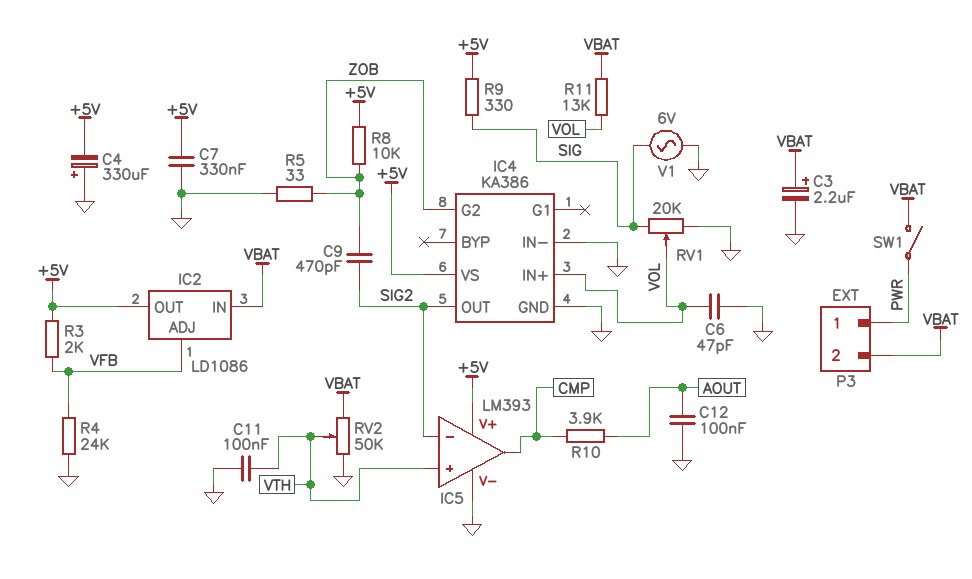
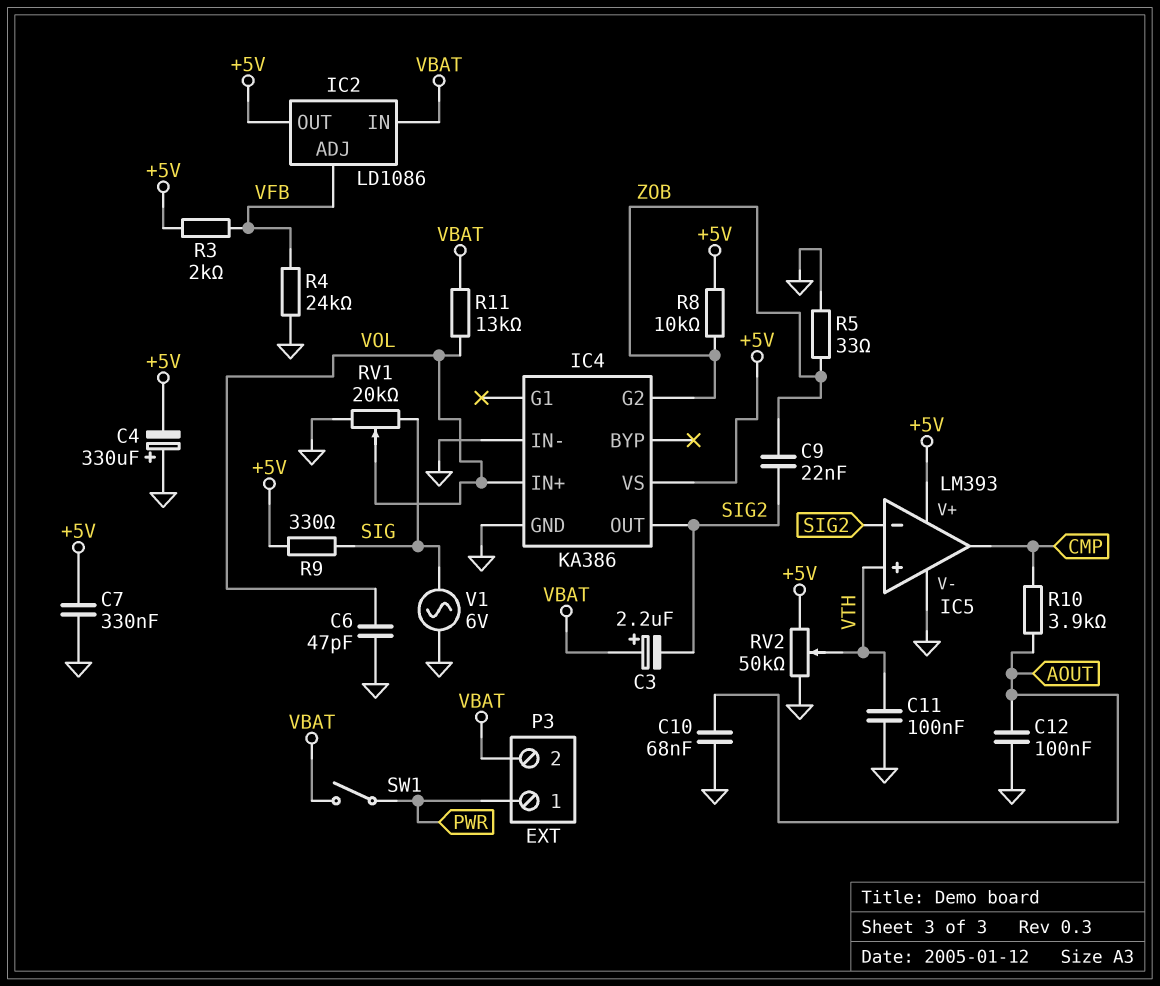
C3: 2.2uF (plus VBAT, minus GND) -> 2.2uF (plus VBAT, minus SIG2)
C9: 470pF (SIG2, ZOB) -> 22nF (SIG2, ZOB)
C10: none -> 68nF (AOUT, GND)
RV2: 50k (GND, VBAT, wiper VTH) -> 50k (+5V, GND, wiper VTH)

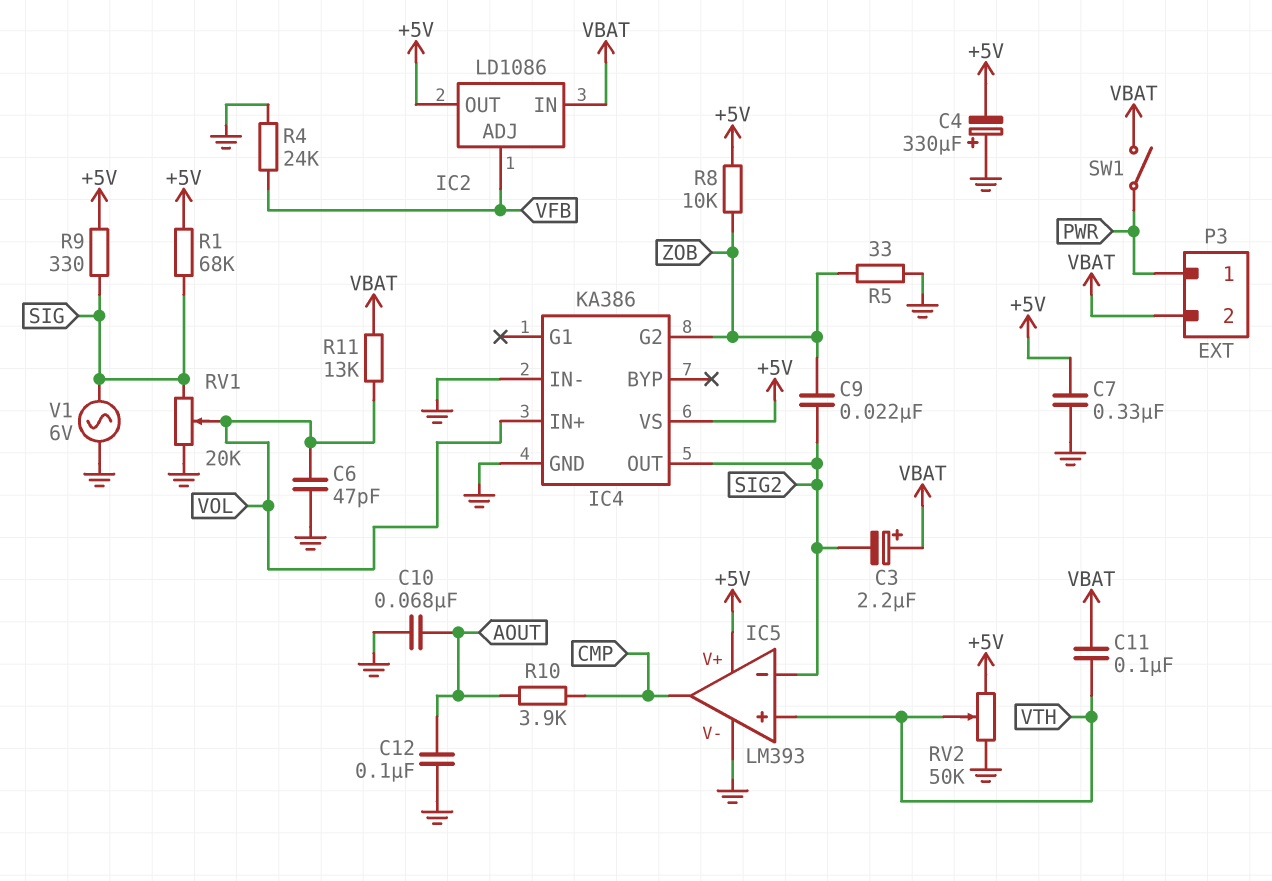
C11: 100nF (GND, VTH) -> 100nF (VBAT, VTH)
R1: none -> 68k (+5V, SIG)
R3: 2k (+5V, VFB) -> none

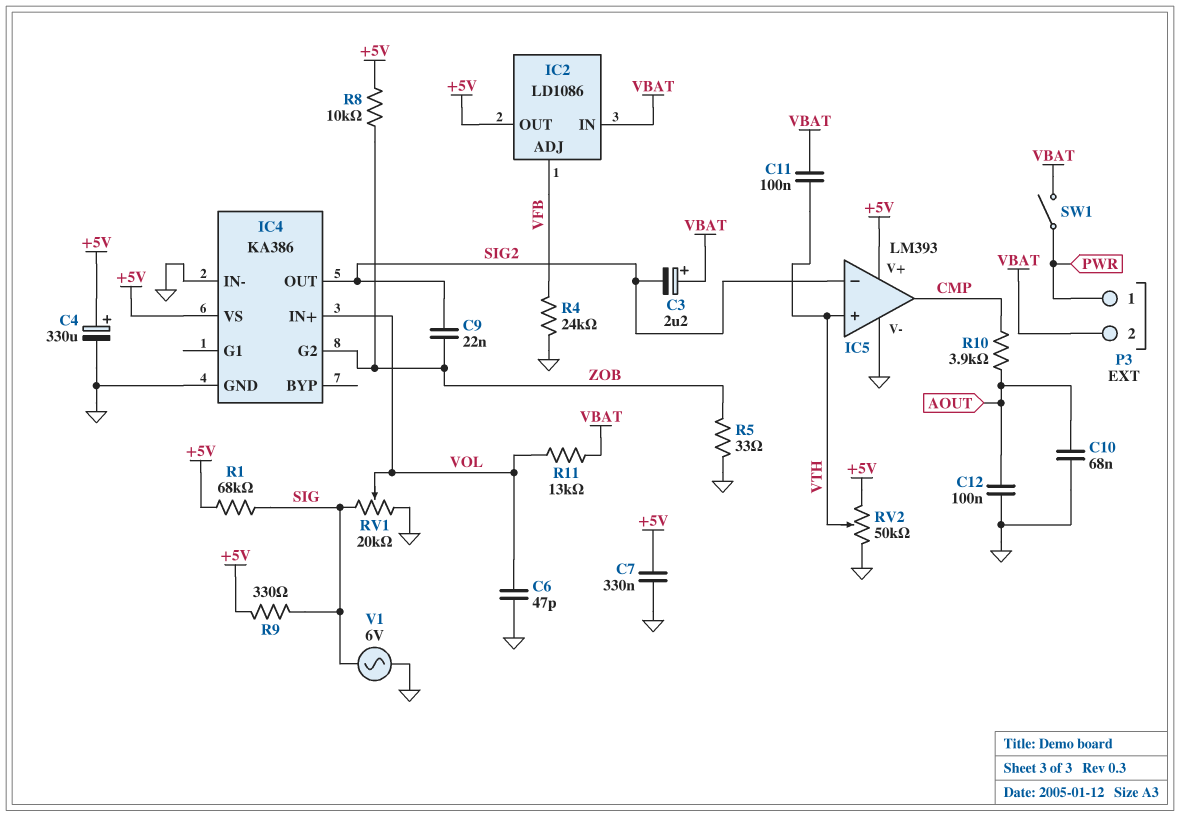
C4: 330uF (plus GND, minus +5V) -> 330uF (plus +5V, minus GND)

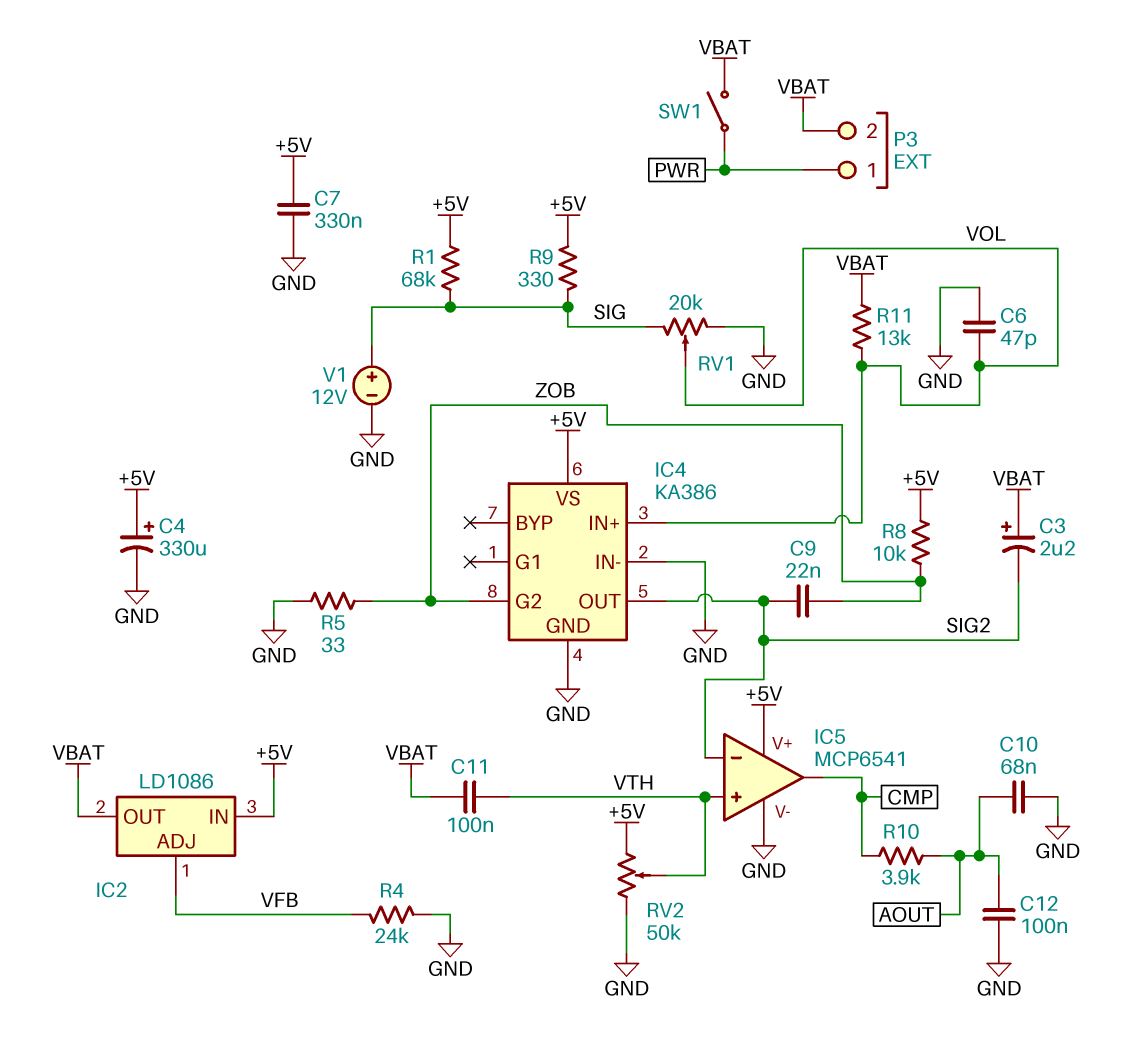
IC2 pin IN: VBAT -> +5V
IC2 pin OUT: +5V -> VBAT
IC5: LM393 -> MCP6541
V1: AC 6V (GND, SIG) -> 12V (plus SIG, minus GND)

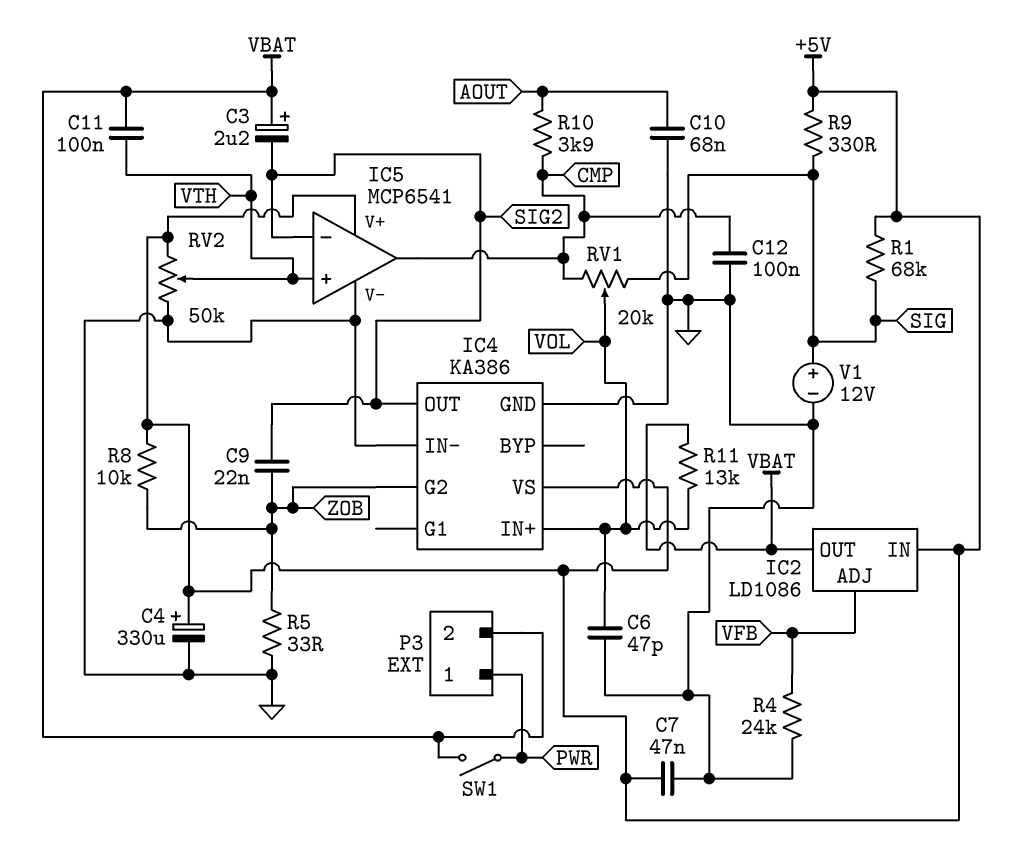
C7: 330nF (+5V, GND) -> 47nF (+5V, GND)
C12: 100nF (AOUT, GND) -> 100nF (CMP, GND)
RV1: 20k (GND, SIG, wiper VOL) -> 20k (CMP, SIG, wiper VOL)

